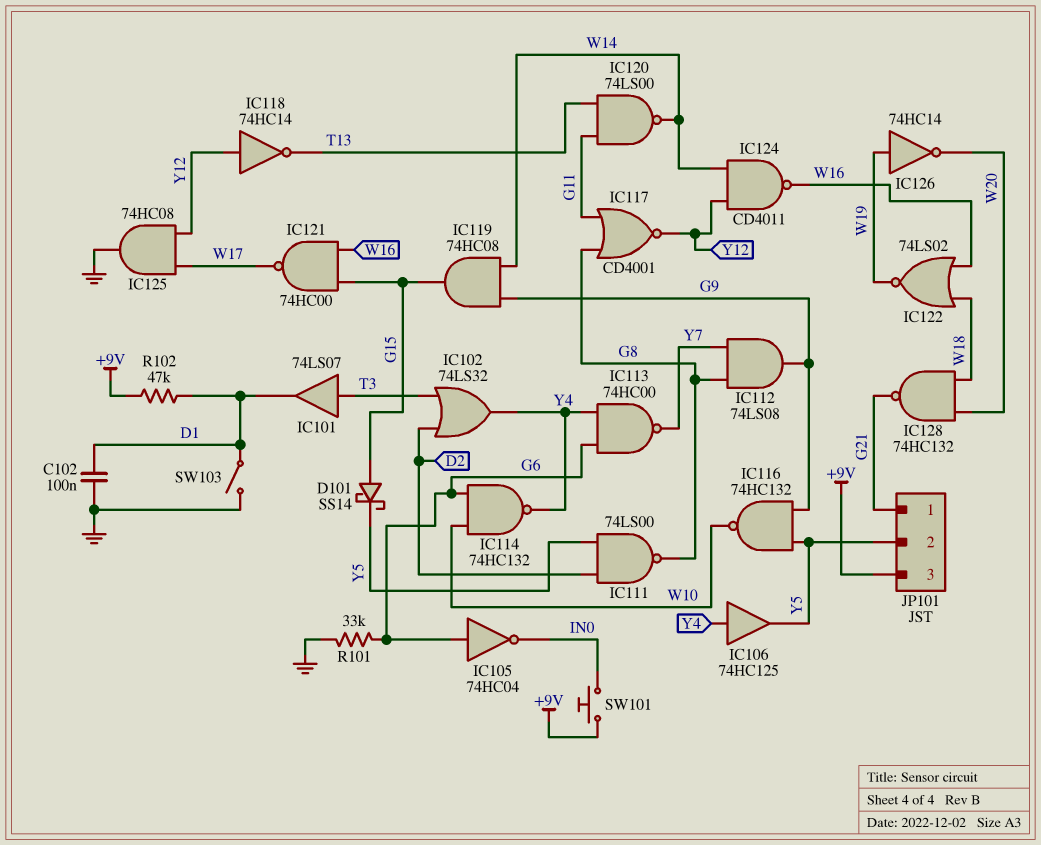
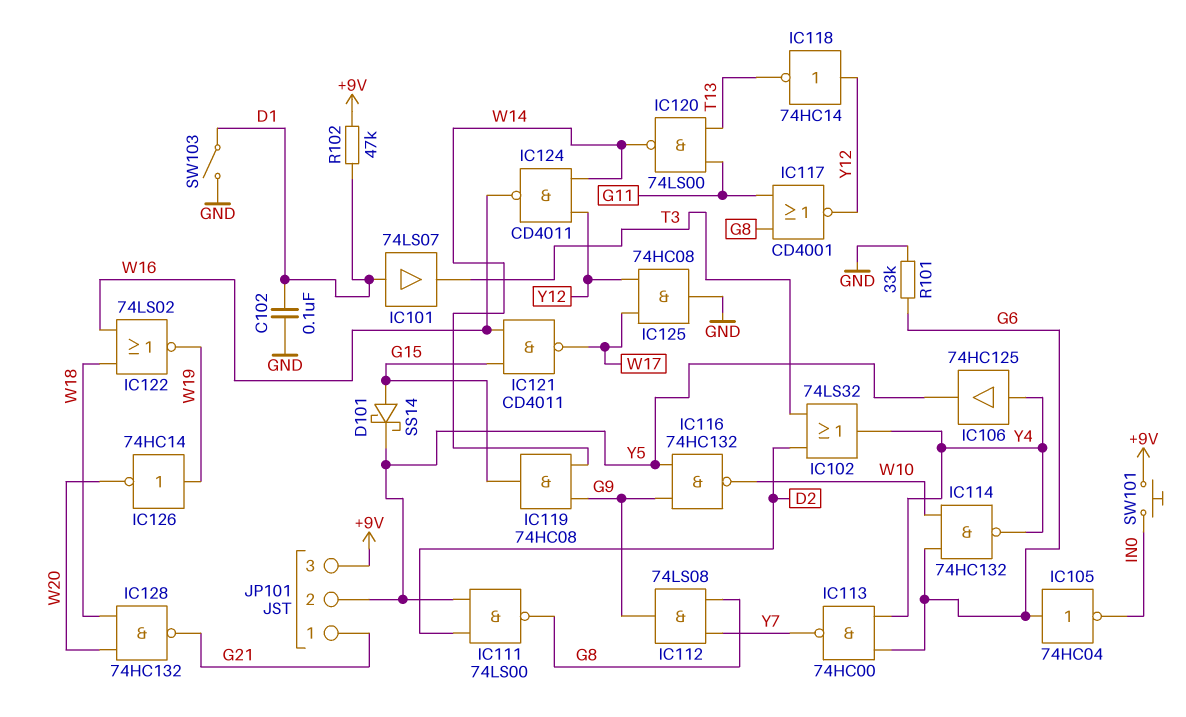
IC101: buffer 74LS07 (in T3, out D1) -> buffer 74LS07 (in D1, out T3)
IC121: NAND 74HC00 (in G15, in W16, out W17) -> NAND CD4011 (in G15, in W16, out W17)

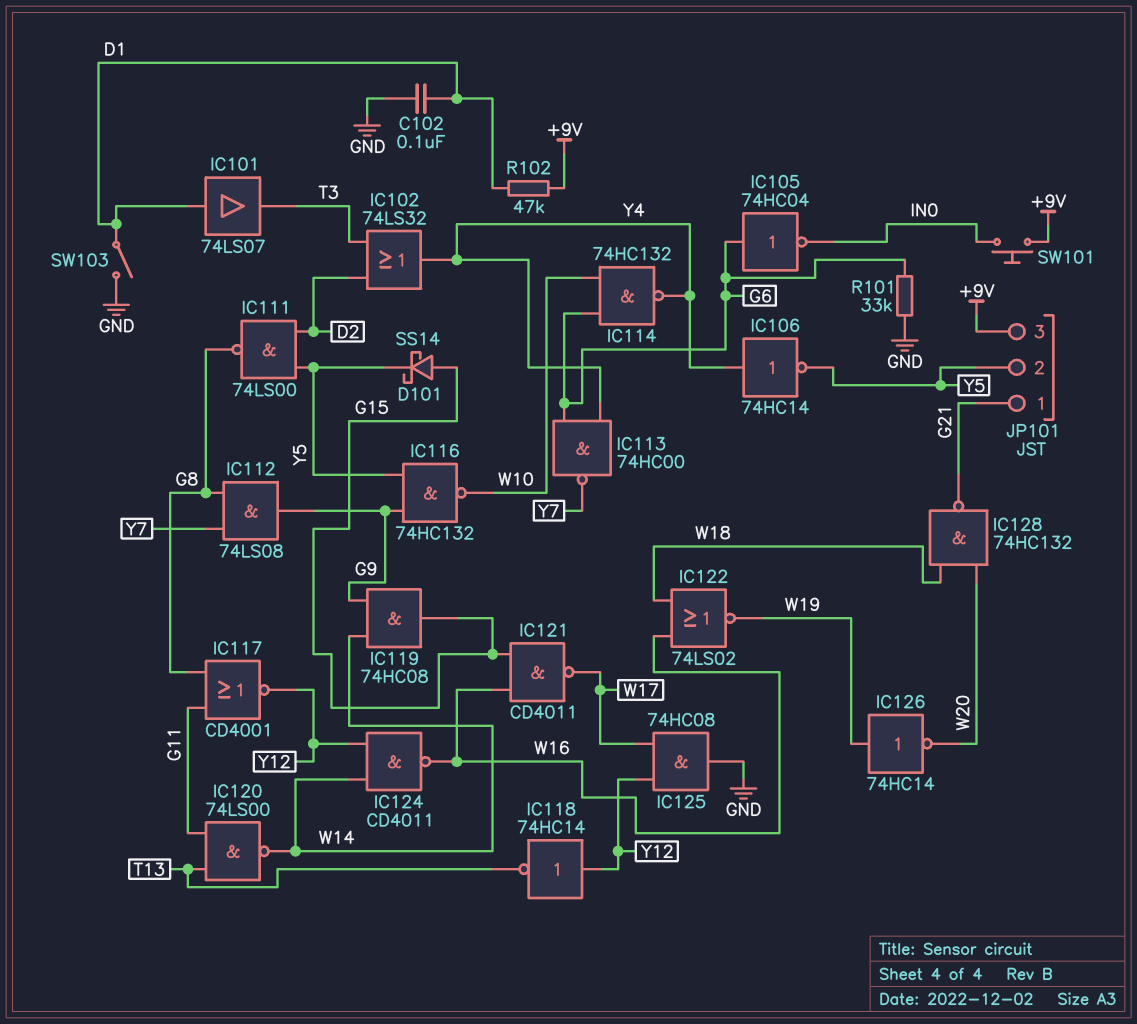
IC106: buffer 74HC125 (in Y4, out Y5) -> NOT 74HC14 (in Y4, out Y5)

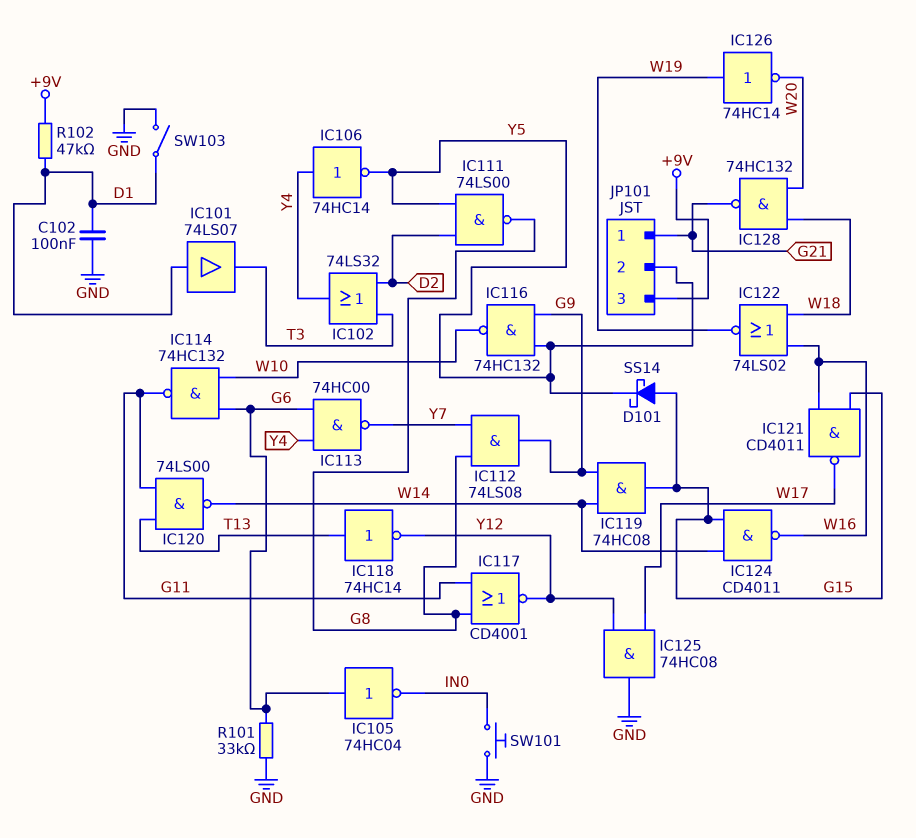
IC114: NAND 74HC132 (in G6, in W10, out Y4) -> NAND 74HC132 (in G6, in W10, out G11)
IC118: NOT 74HC14 (in Y12, out T13) -> NOT 74HC14 (in T13, out Y12)
IC124: NAND CD4011 (in W14, in Y12, out W16) -> NAND CD4011 (in G15, in W14, out W16)
SW101: button (+9V, IN0) -> button (GND, IN0)

